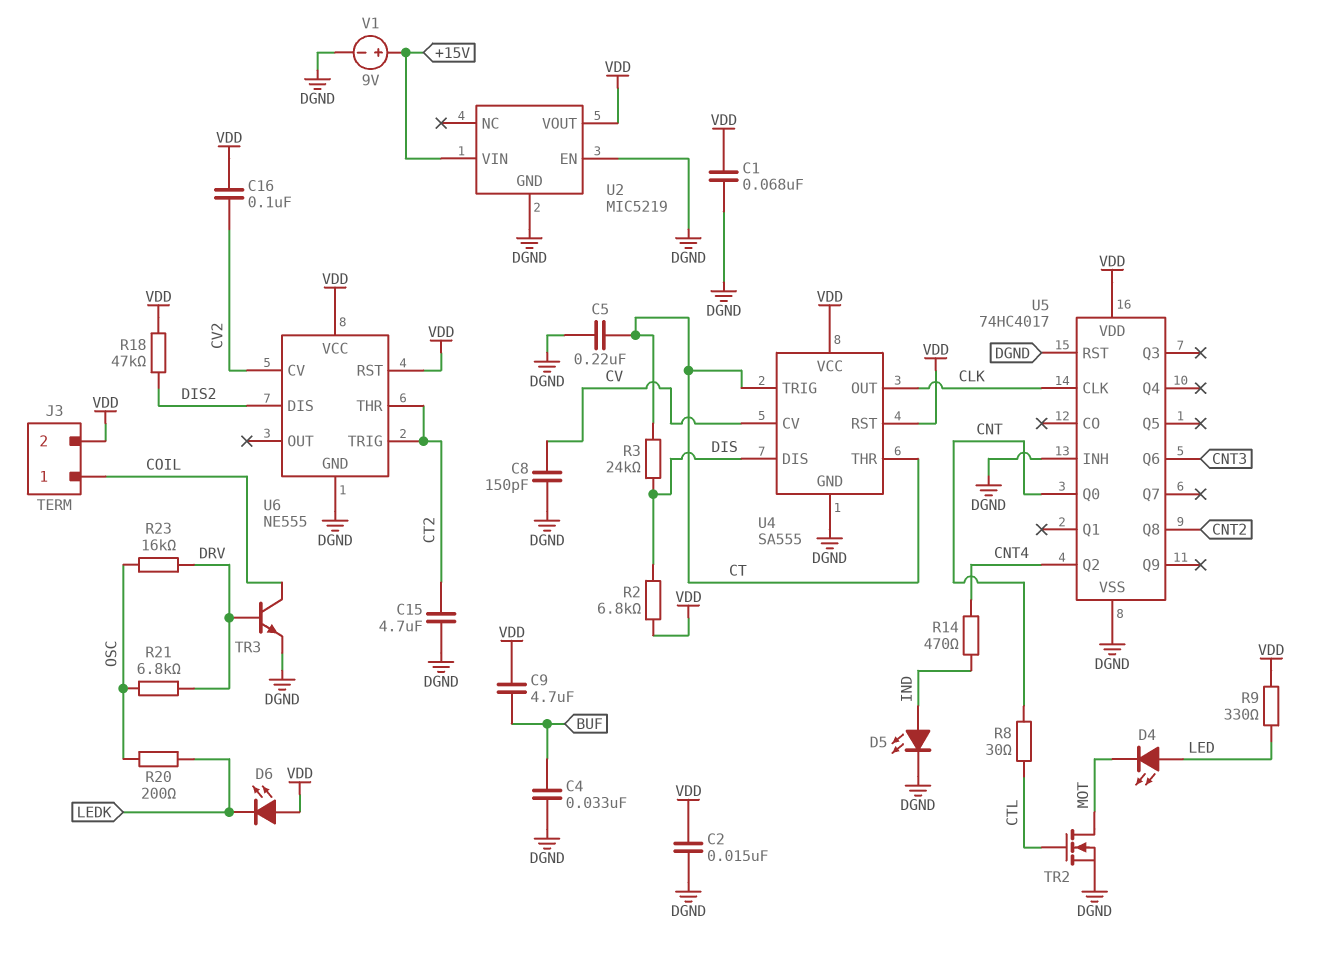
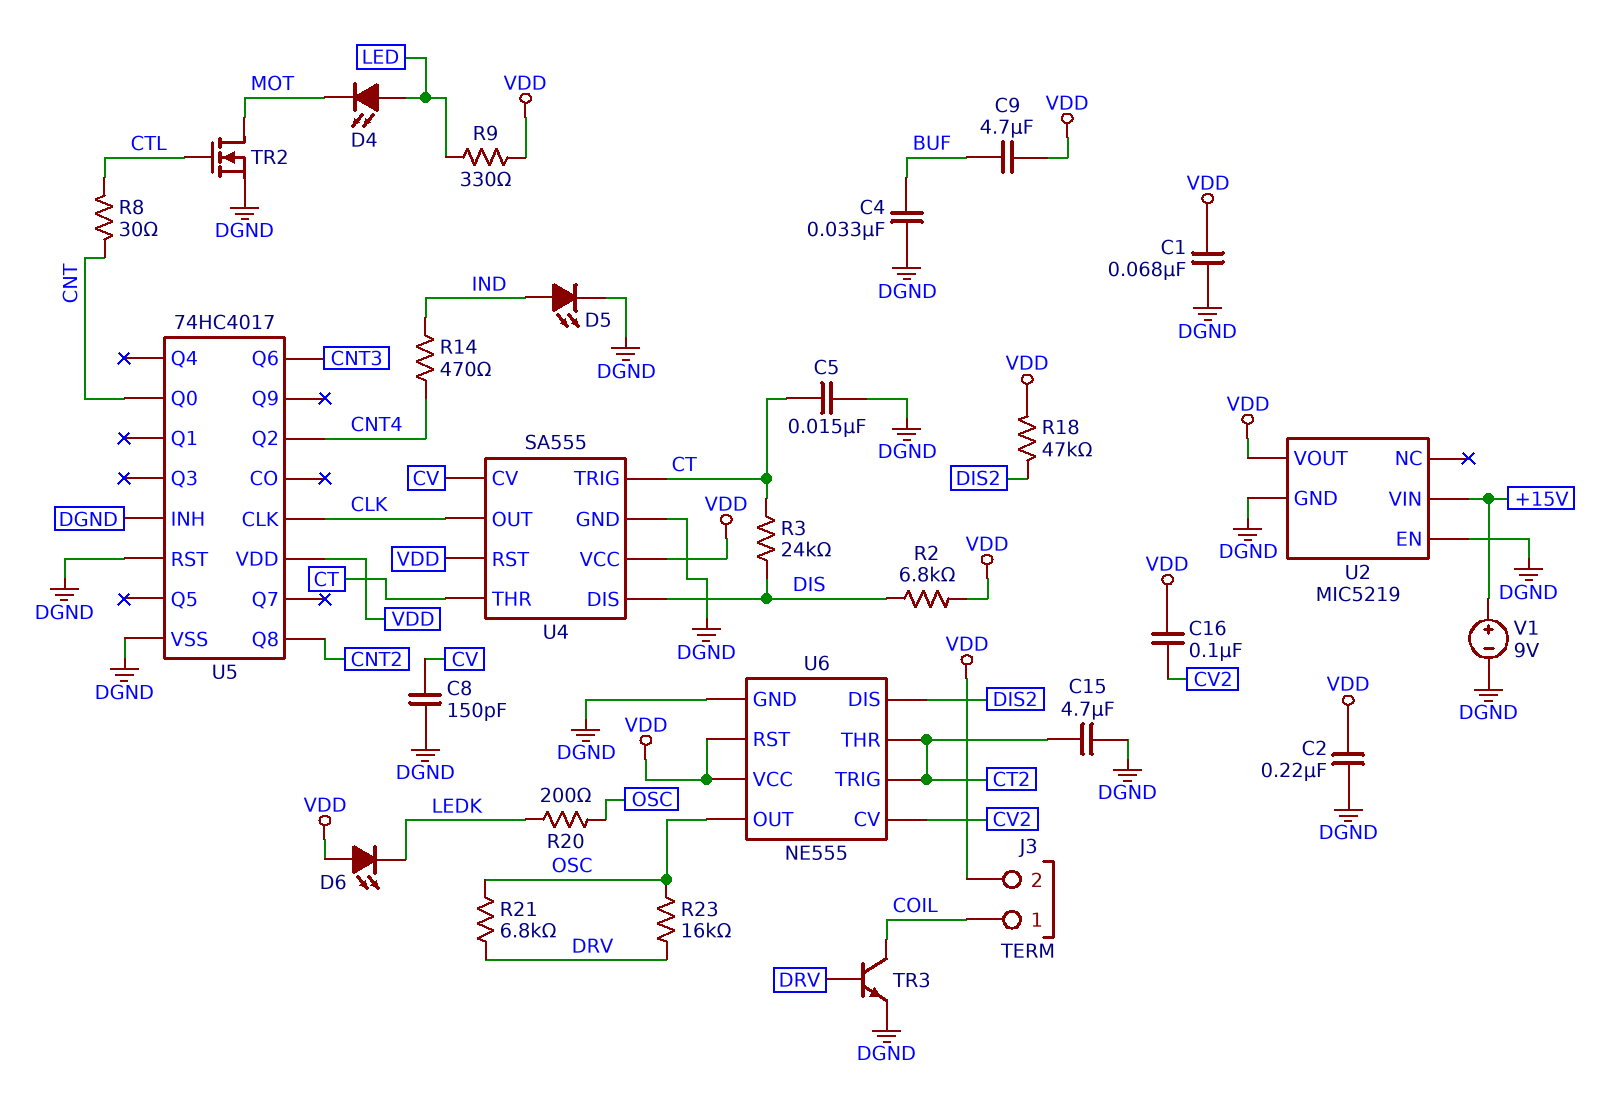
C2: 15nF (DGND, VDD) -> 220nF (DGND, VDD)
C5: 220nF (CT, DGND) -> 15nF (CT, DGND)
U6 pin OUT: none -> OSC

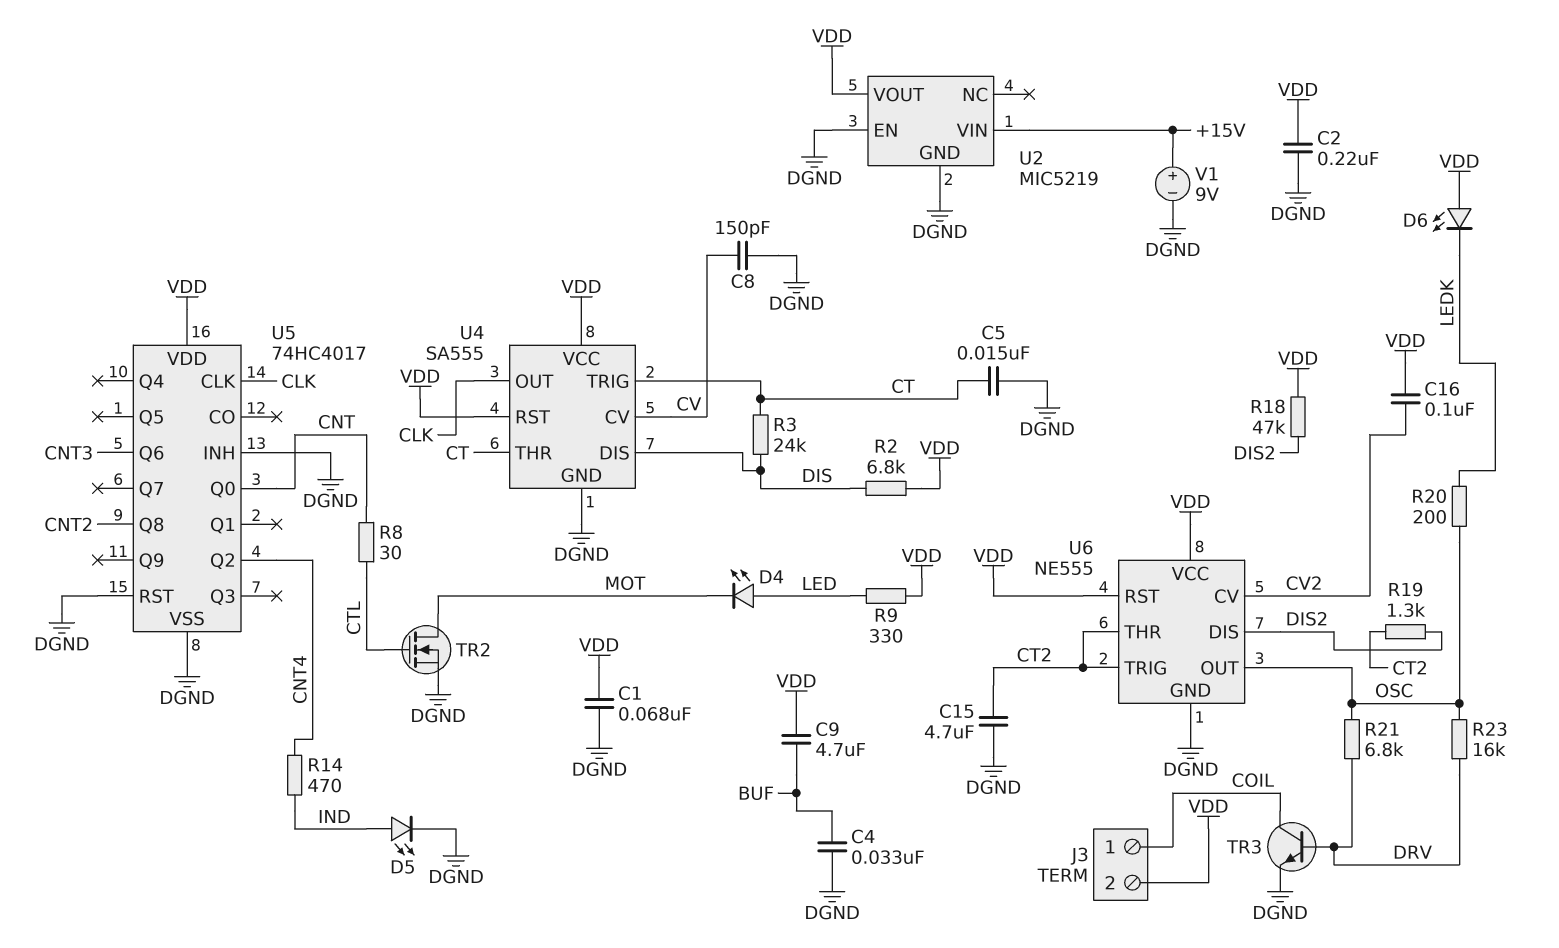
R19: none -> 1.3k (CT2, DIS2)

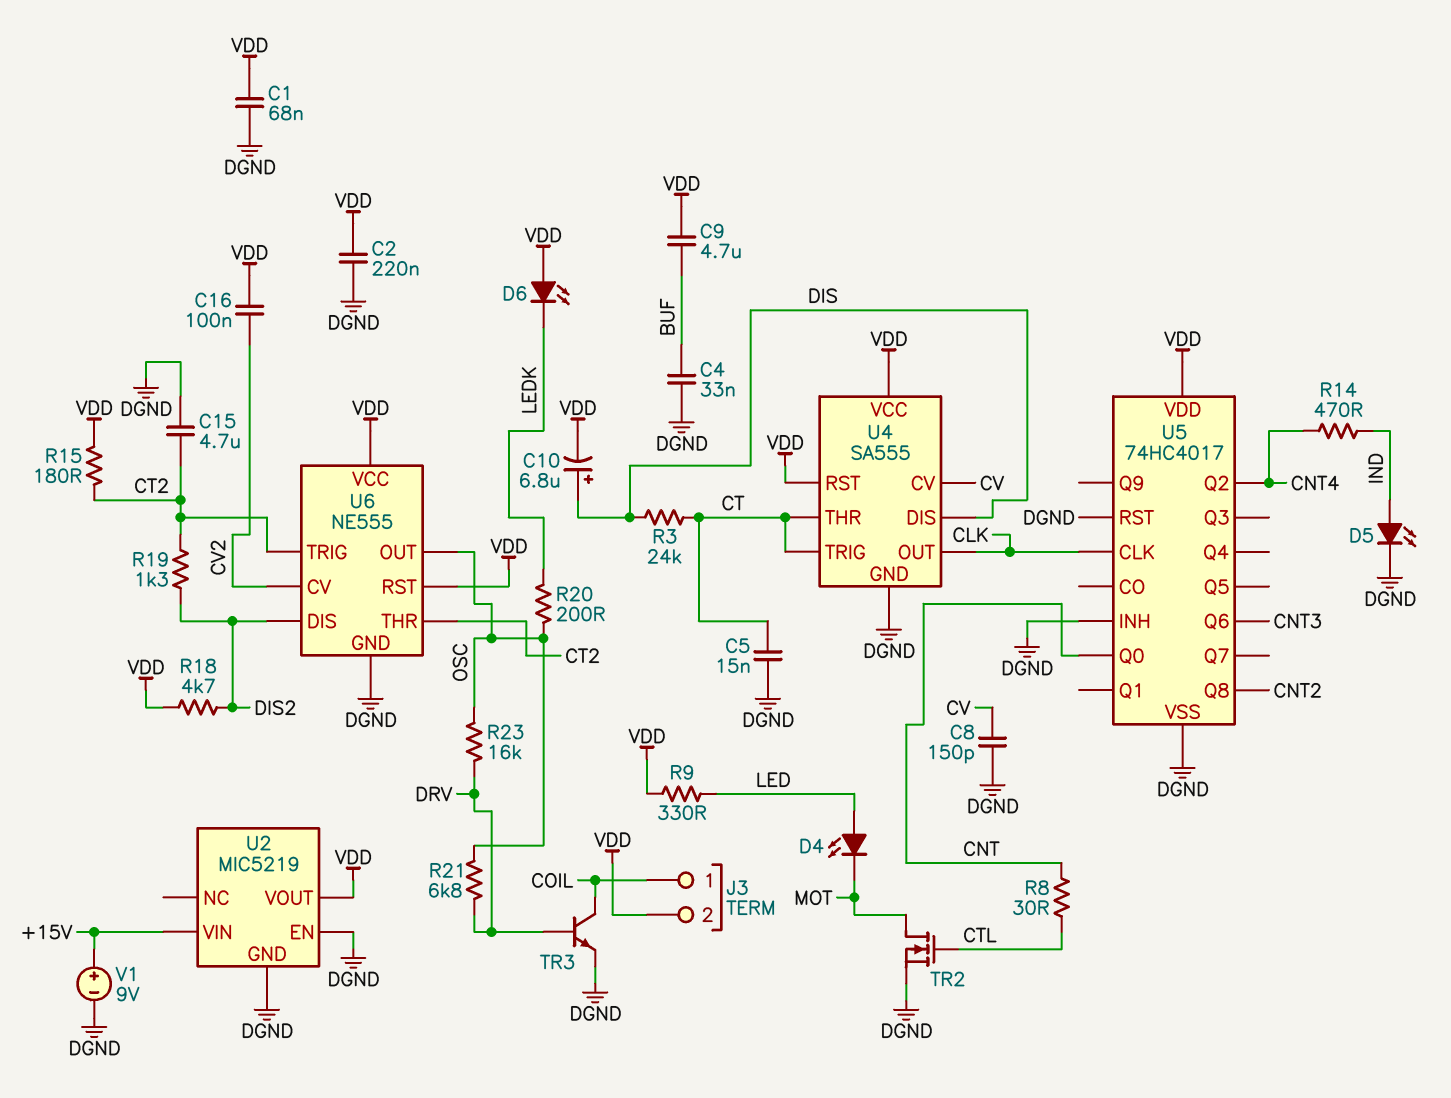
C10: none -> 6.8uF (plus DIS, minus VDD)
R2: 6.8k (DIS, VDD) -> none
R15: none -> 180 (CT2, VDD)
R18: 47k (DIS2, VDD) -> 4.7k (DIS2, VDD)

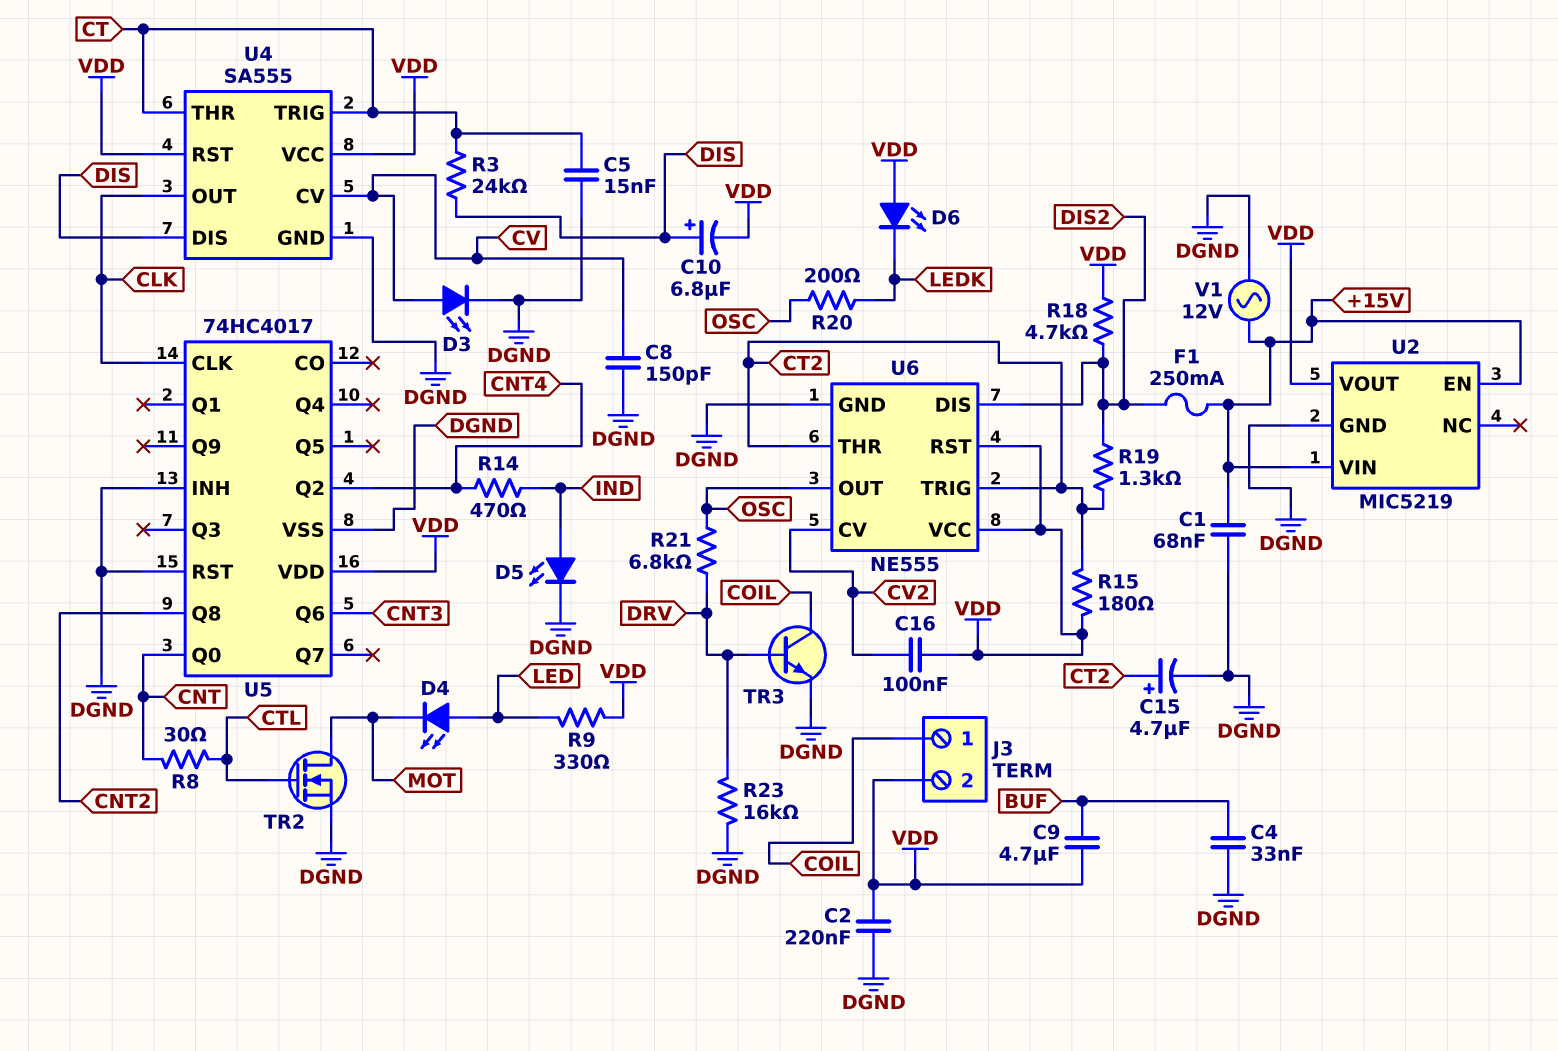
C1: 68nF (DGND, VDD) -> 68nF (+15V, DGND)
C15: 4.7uF (CT2, DGND) -> 4.7uF (plus CT2, minus DGND)
D3: none -> LED (A CV, K DGND)
F1: none -> 250mA (+15V, DIS2)
R23: 16k (DRV, OSC) -> 16k (DGND, DRV)
U2 pin EN: DGND -> +15V
V1: 9V (plus +15V, minus DGND) -> AC 12V (+15V, DGND)

